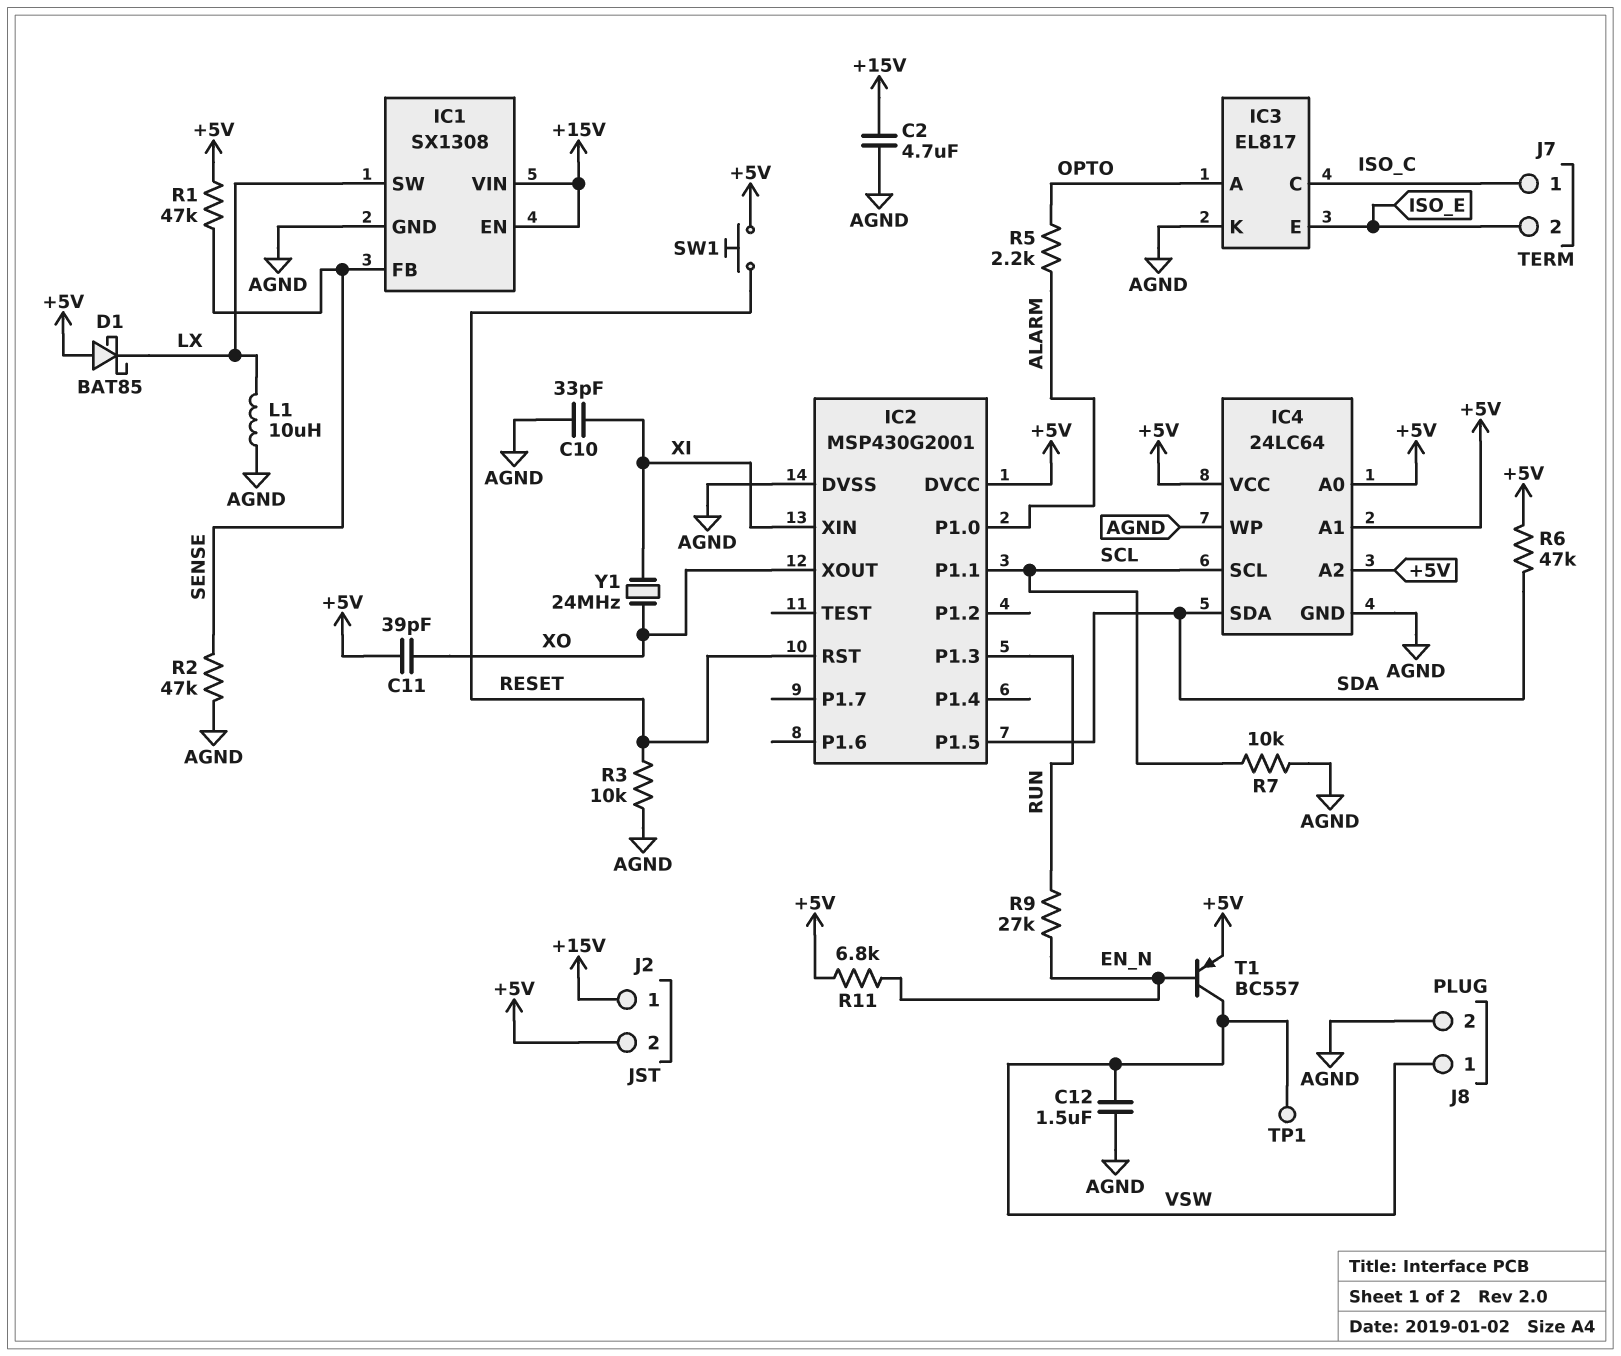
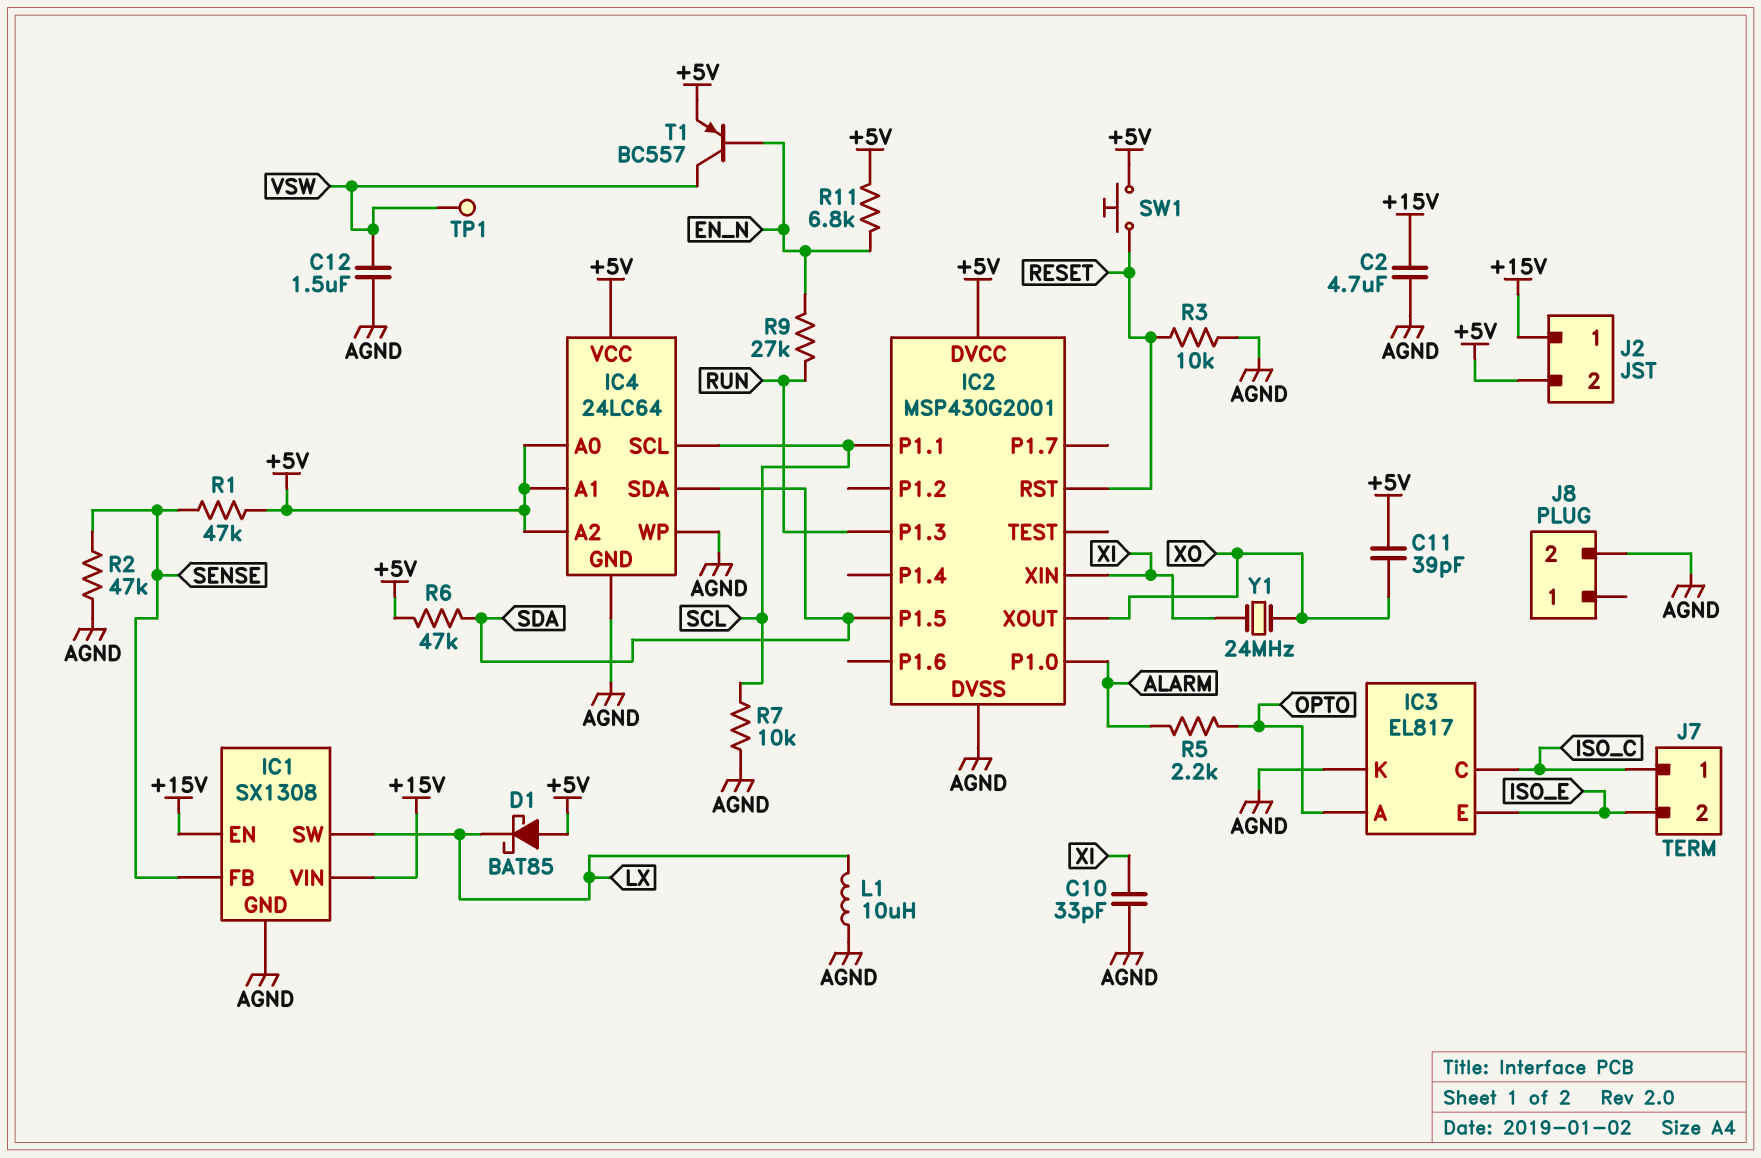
J8 pin 1: VSW -> none

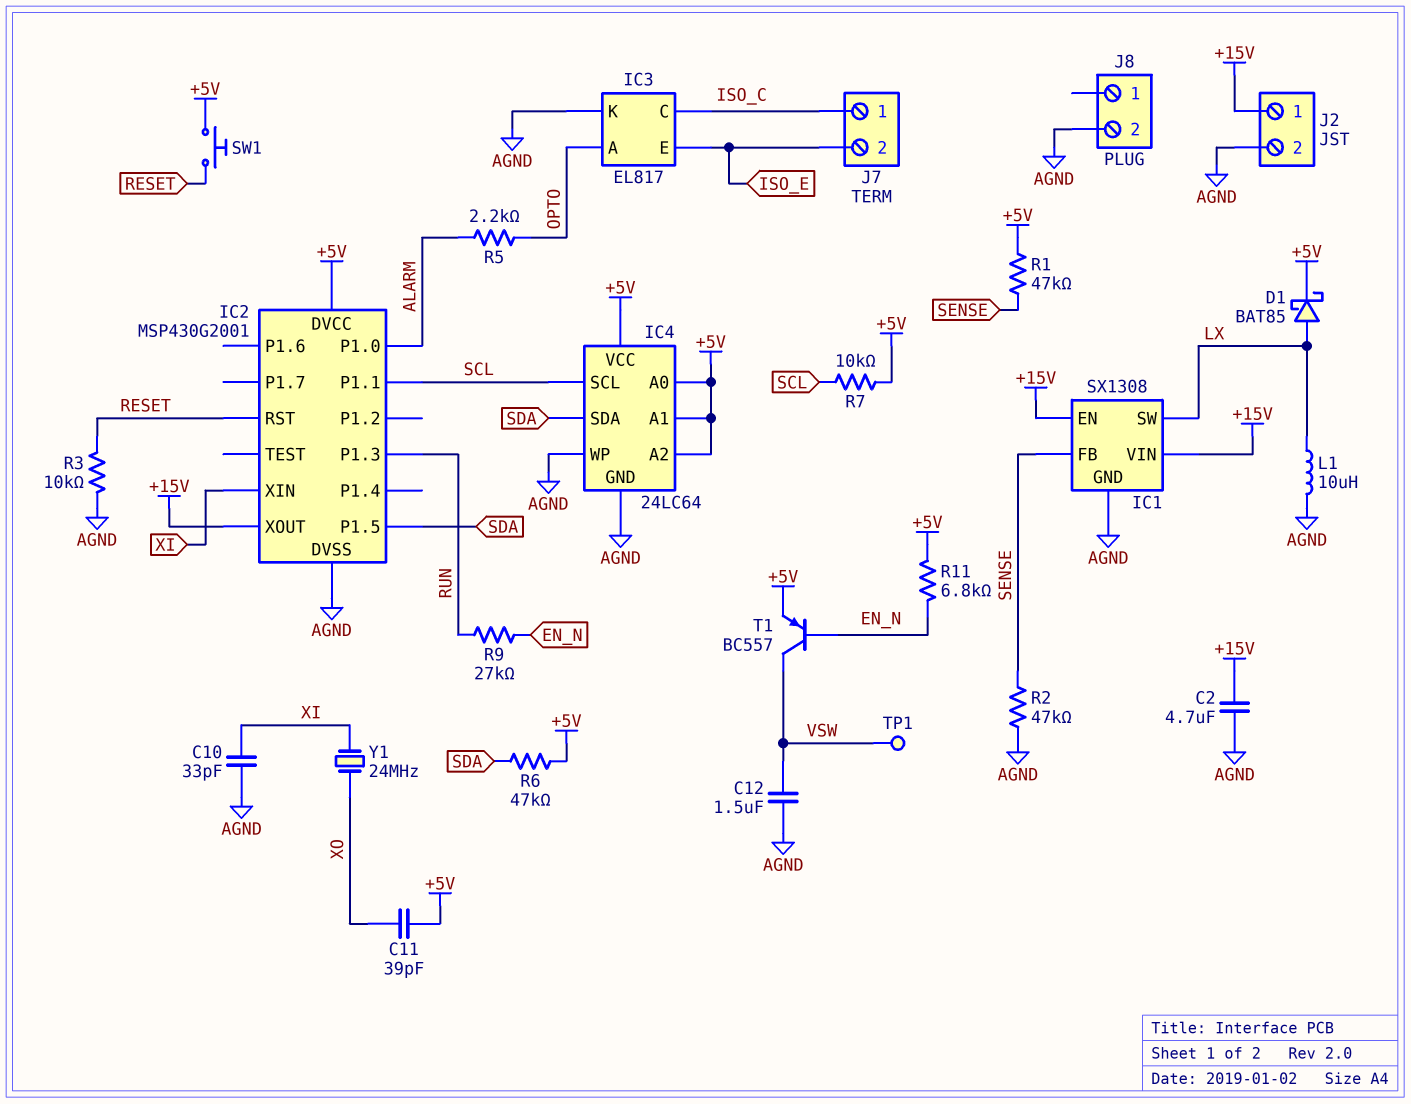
D1: schottky BAT85 (A +5V, K LX) -> schottky BAT85 (A LX, K +5V)
IC2 pin XOUT: XO -> +15V
J2 pin 2: +5V -> AGND
R7: 10k (AGND, SCL) -> 10k (+5V, SCL)

